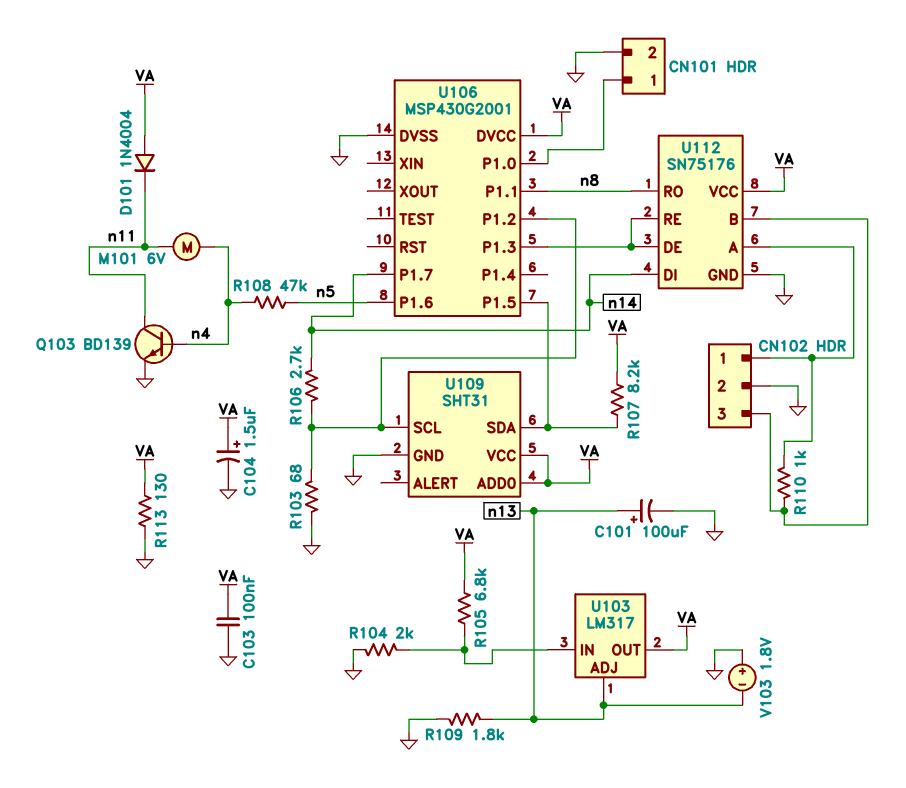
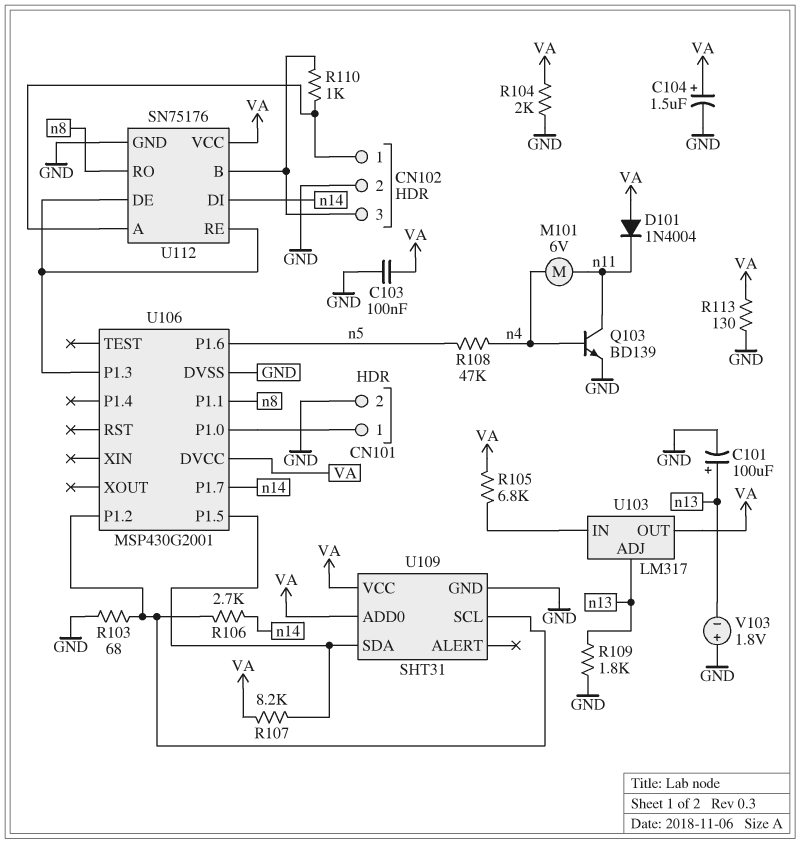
R104: 2k (GND, U103/IN) -> 2k (GND, VA)

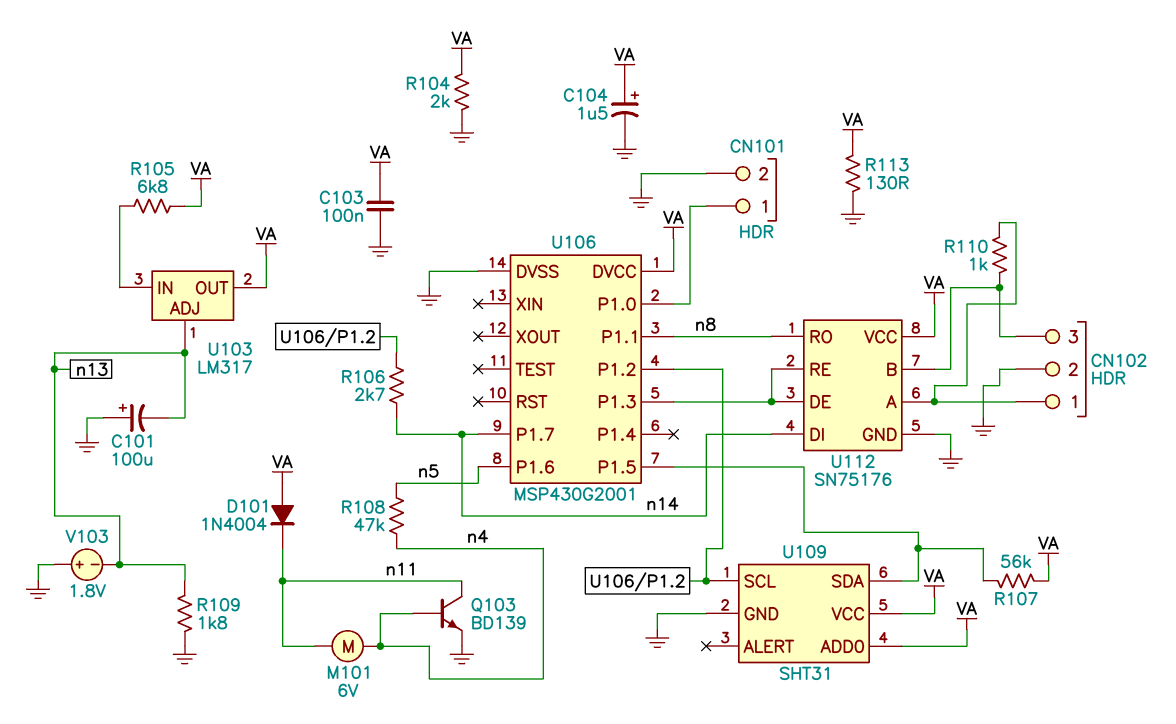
C101: 100uF (plus n13, minus GND) -> 100uF (plus GND, minus n13)
R103: 68 (GND, U106/P1.2) -> none
R107: 8.2k (U106/P1.5, VA) -> 56k (U106/P1.5, VA)

